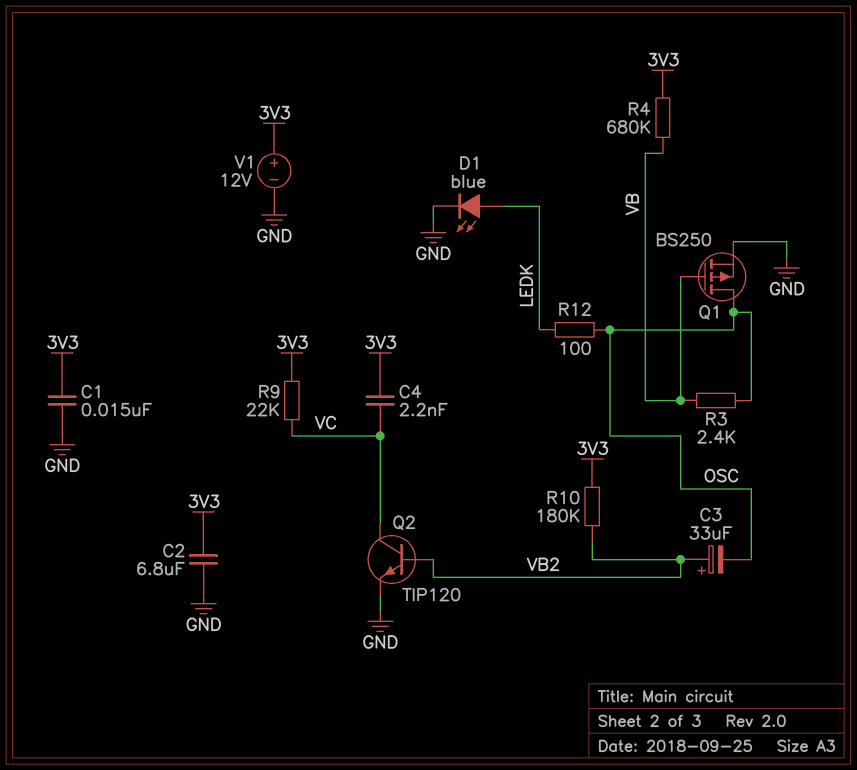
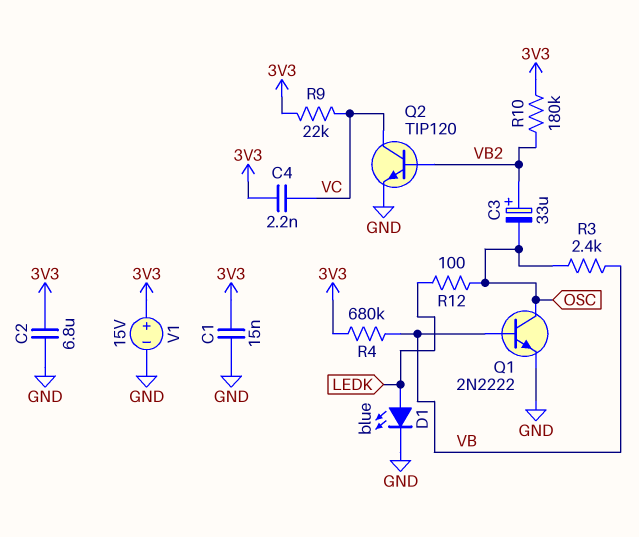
Q1: PMOS BS250 (G VB, D OSC, S GND) -> NPN 2N2222 (B VB, C OSC, E GND)
V1: 12V (plus 3V3, minus GND) -> 15V (plus 3V3, minus GND)

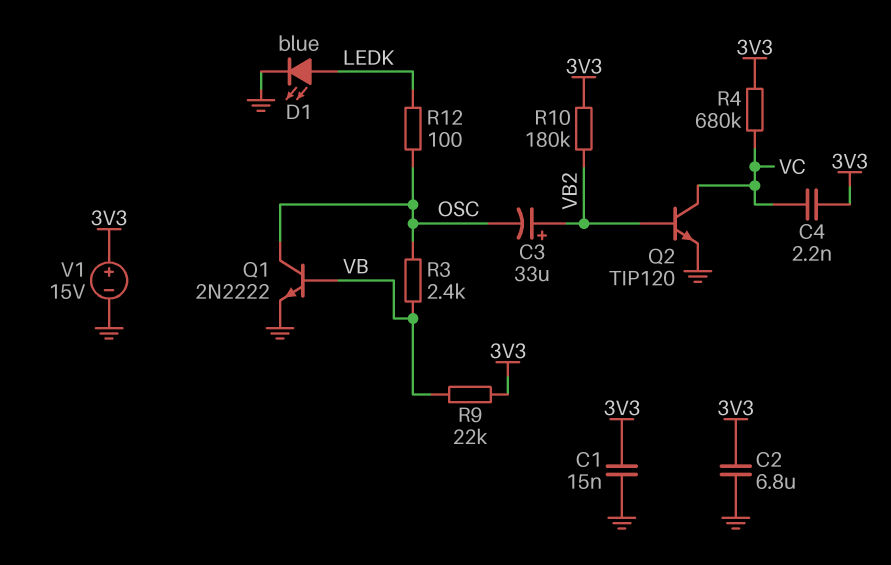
R4: 680k (3V3, VB) -> 680k (3V3, VC)
R9: 22k (3V3, VC) -> 22k (3V3, VB)

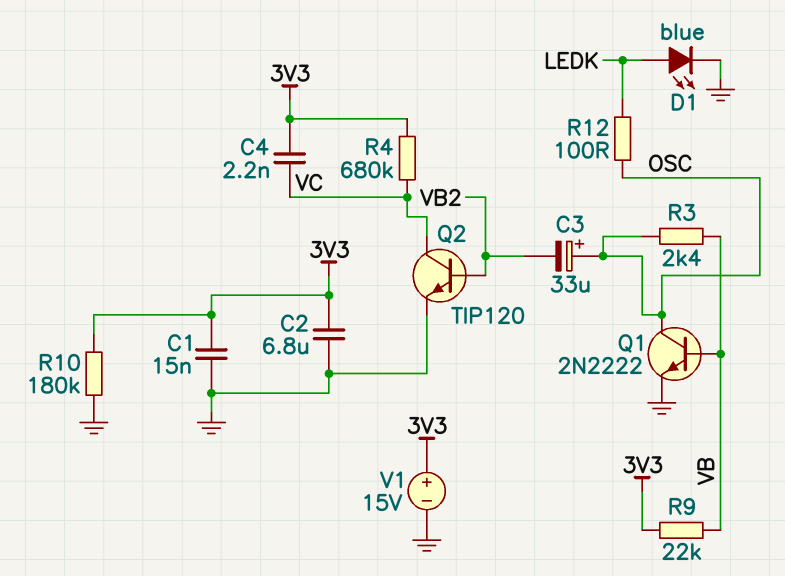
C3: 33uF (plus VB2, minus OSC) -> 33uF (plus OSC, minus VB2)
R10: 180k (3V3, VB2) -> 180k (3V3, GND)

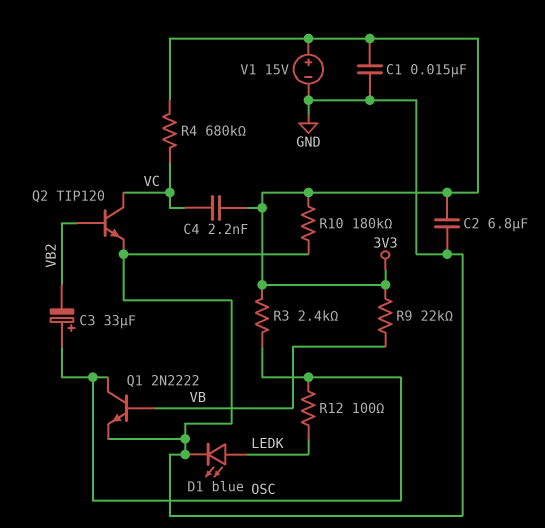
R3: 2.4k (OSC, VB) -> 2.4k (3V3, OSC)

